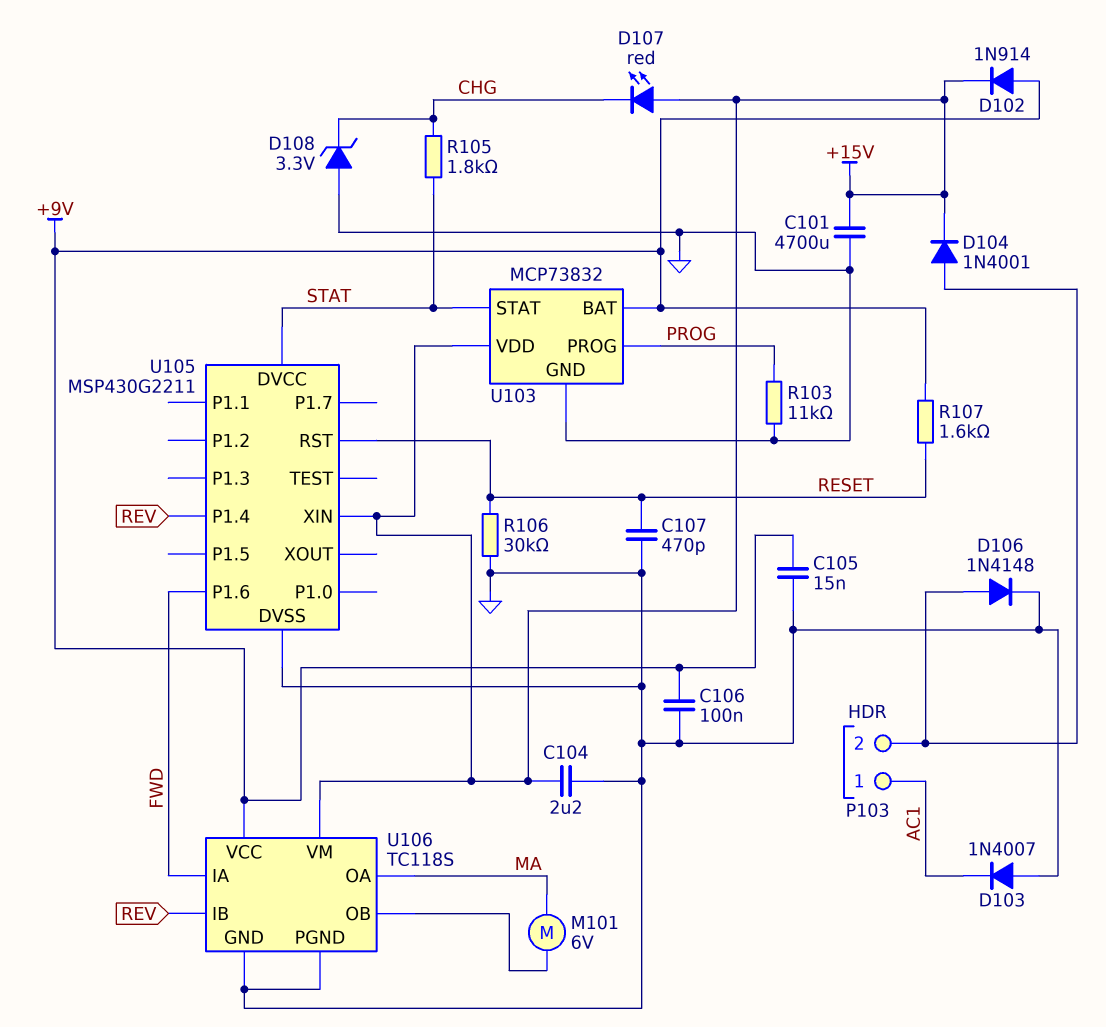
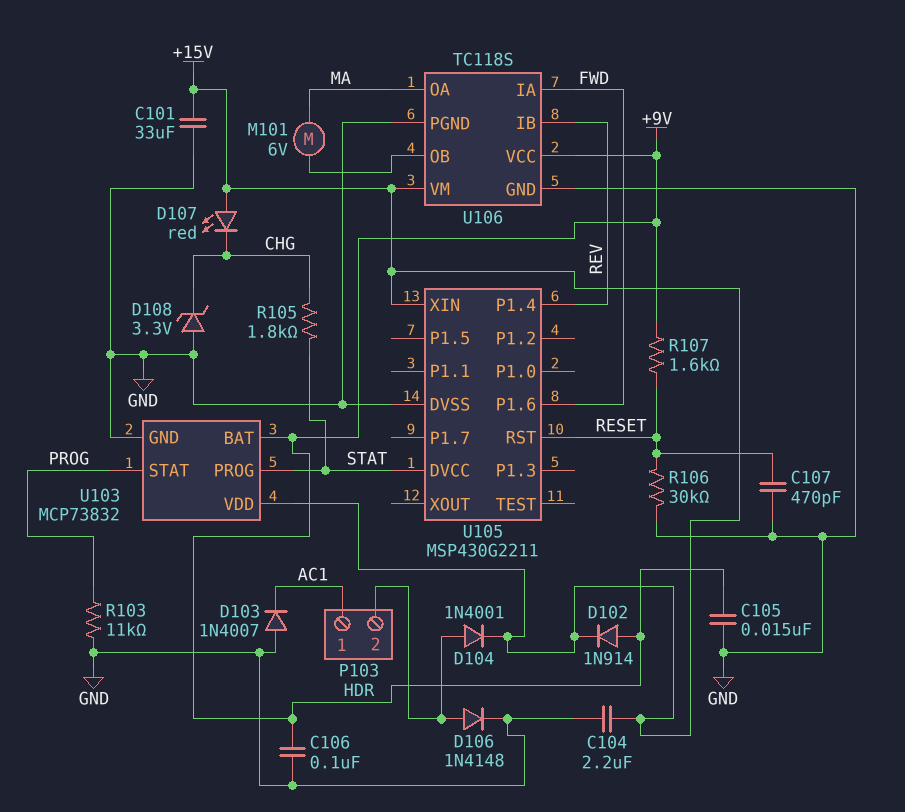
C101: 4700uF (+15V, GND) -> 33uF (+15V, GND)
U103 pin PROG: PROG -> STAT
U103 pin STAT: STAT -> PROG

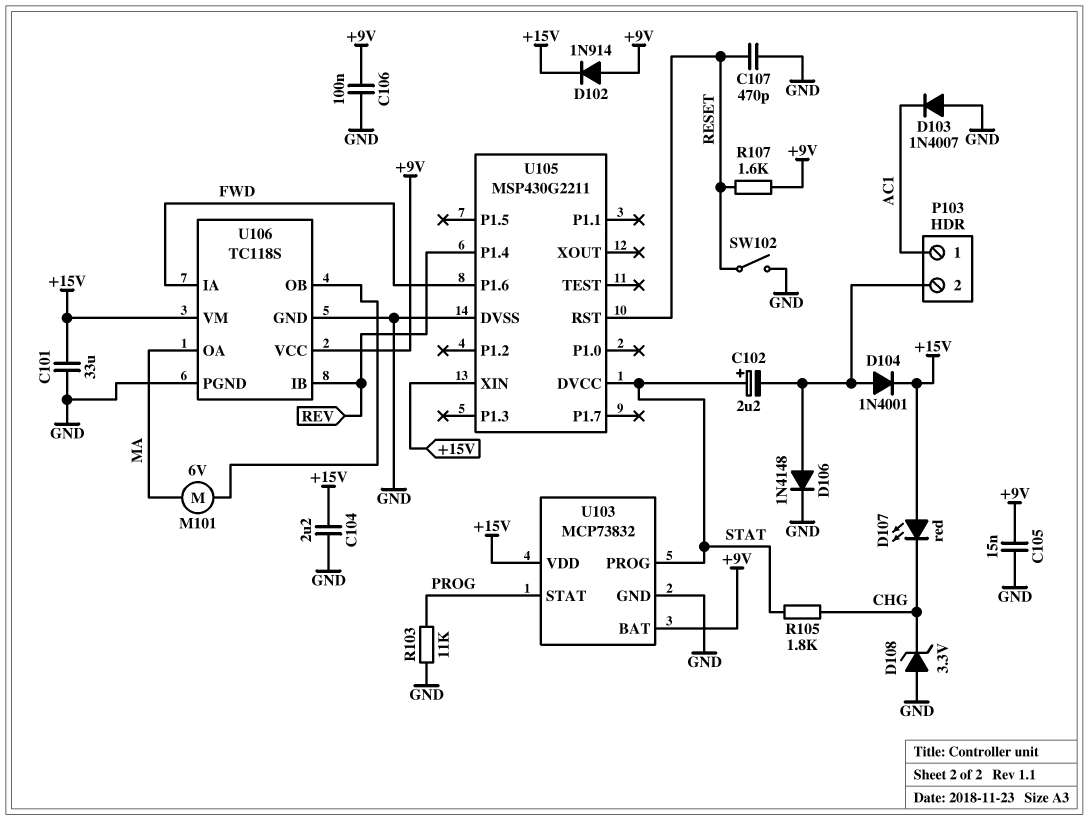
C102: none -> 2.2uF (plus STAT, minus P103/2)
R106: 30k (GND, RESET) -> none
SW102: none -> switch (GND, RESET)

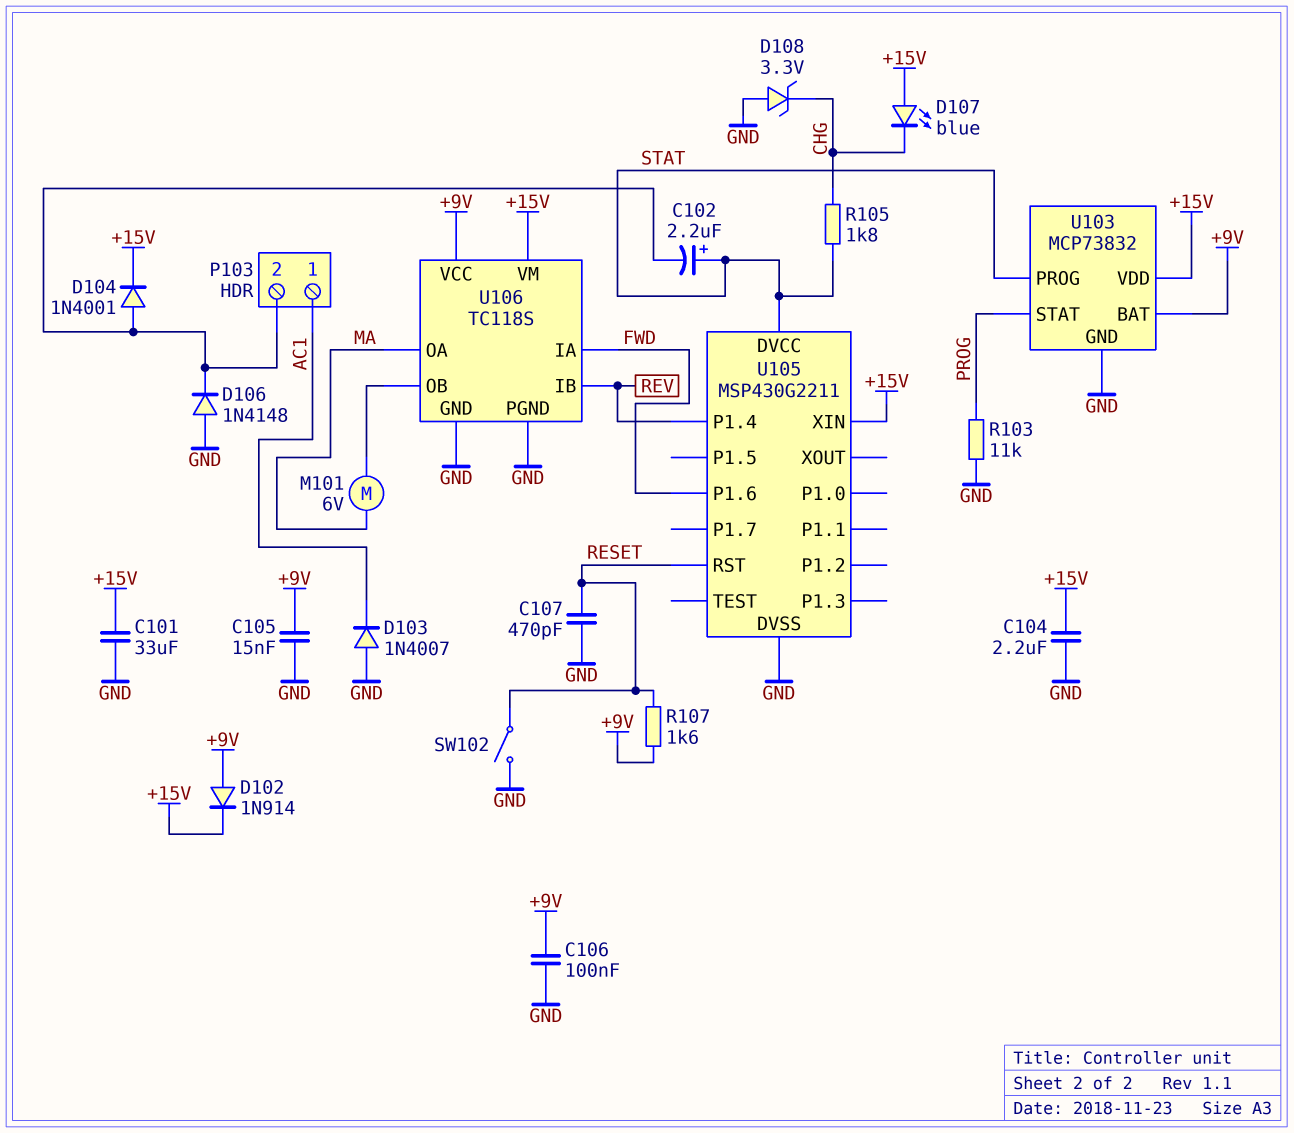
D106: diode 1N4148 (A P103/2, K GND) -> diode 1N4148 (A GND, K P103/2)
D107: LED red (A +15V, K CHG) -> LED blue (A +15V, K CHG)

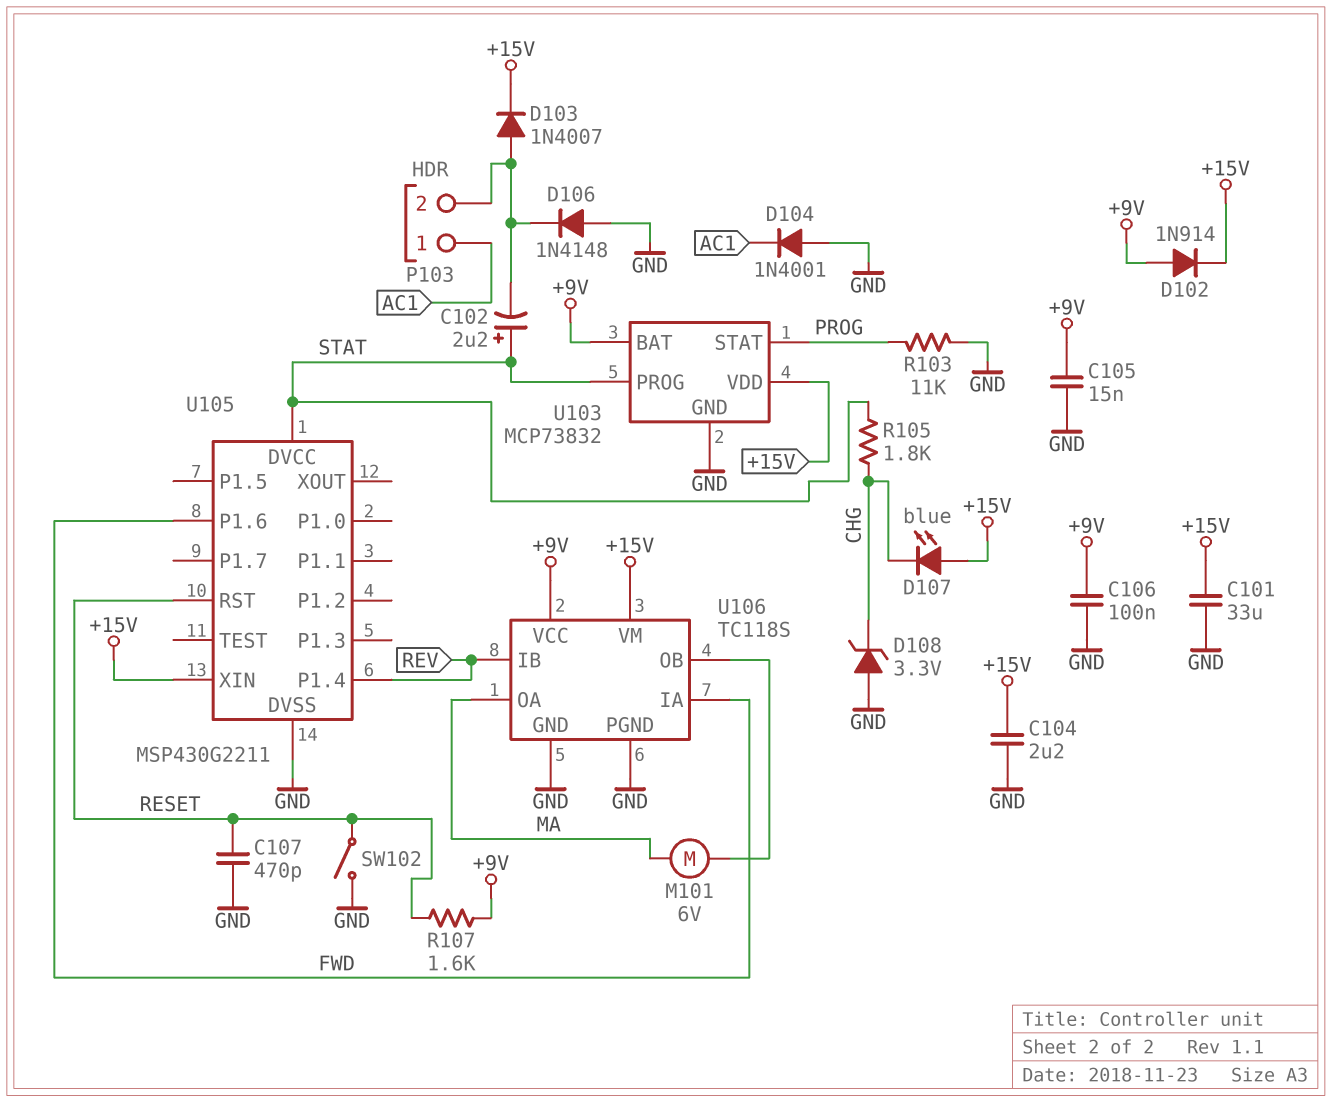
D103: diode 1N4007 (A GND, K AC1) -> diode 1N4007 (A P103/2, K +15V)
D104: diode 1N4001 (A P103/2, K +15V) -> diode 1N4001 (A GND, K AC1)

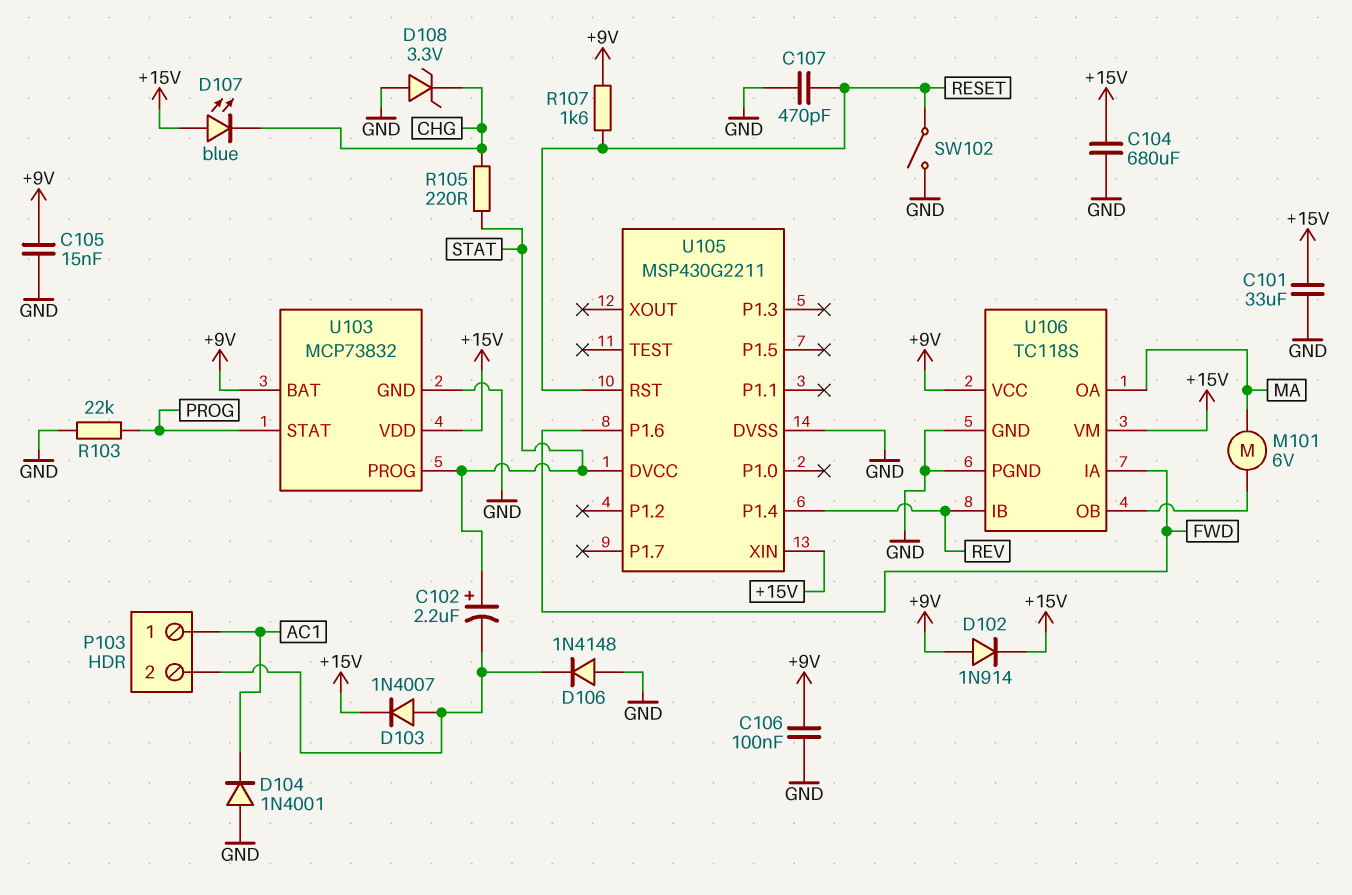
C104: 2.2uF (+15V, GND) -> 680uF (+15V, GND)
R103: 11k (GND, PROG) -> 22k (GND, PROG)
R105: 1.8k (CHG, STAT) -> 220 (CHG, STAT)

